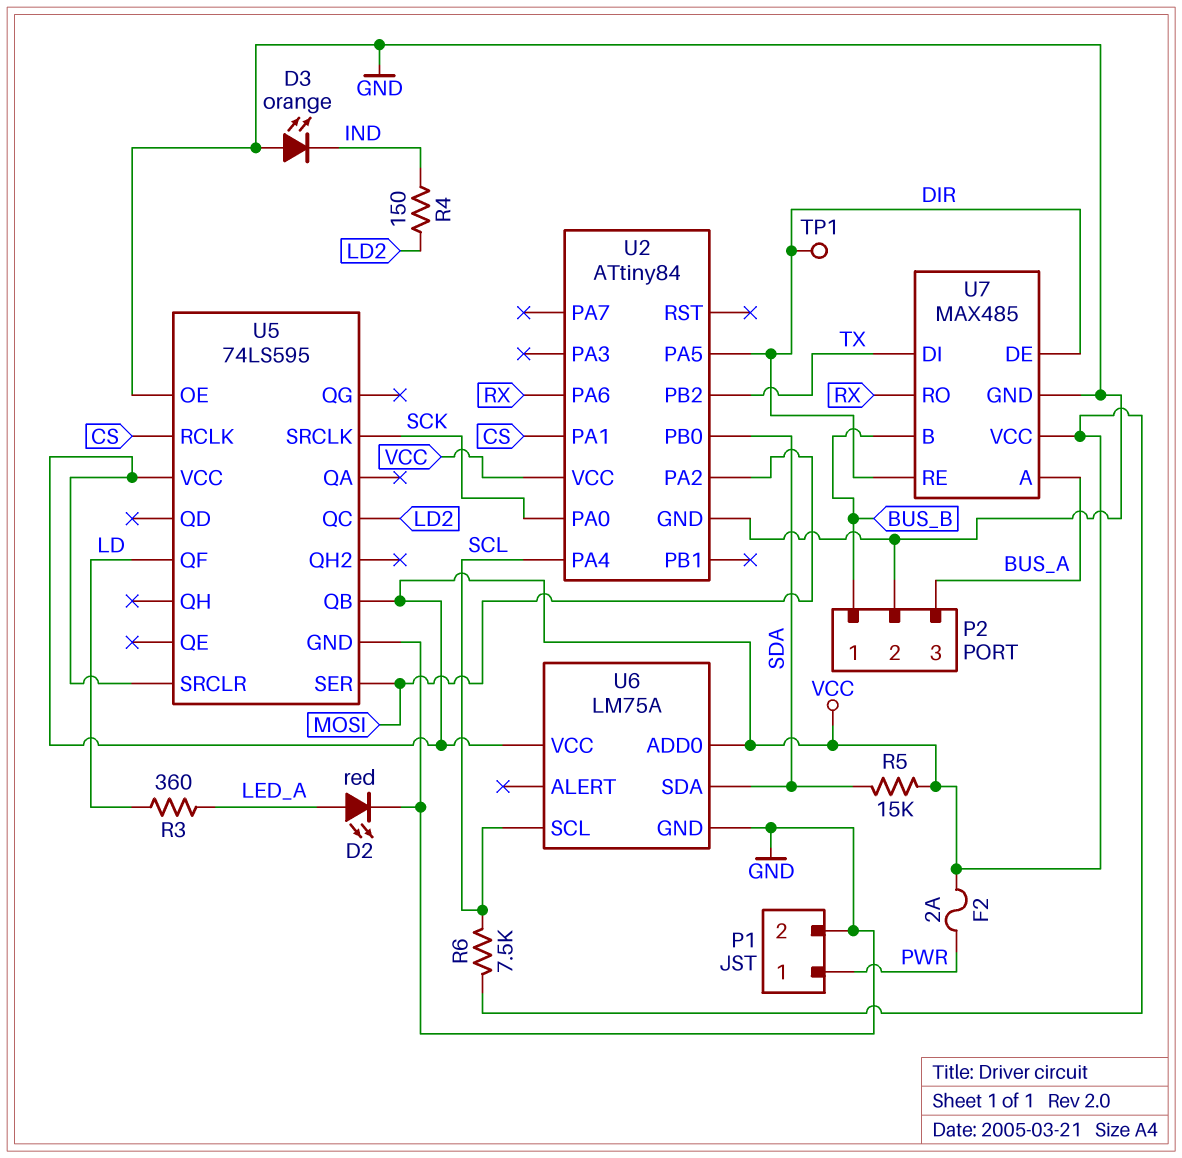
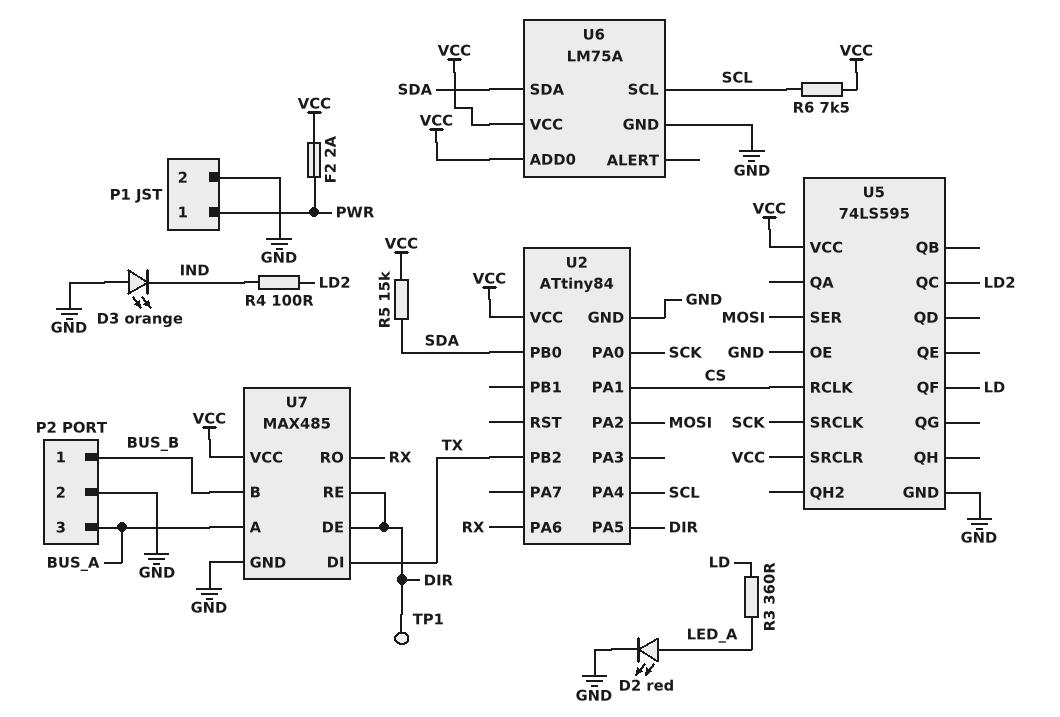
R4: 150 (IND, LD2) -> 100 (IND, LD2)
U5 pin QB: VCC -> none

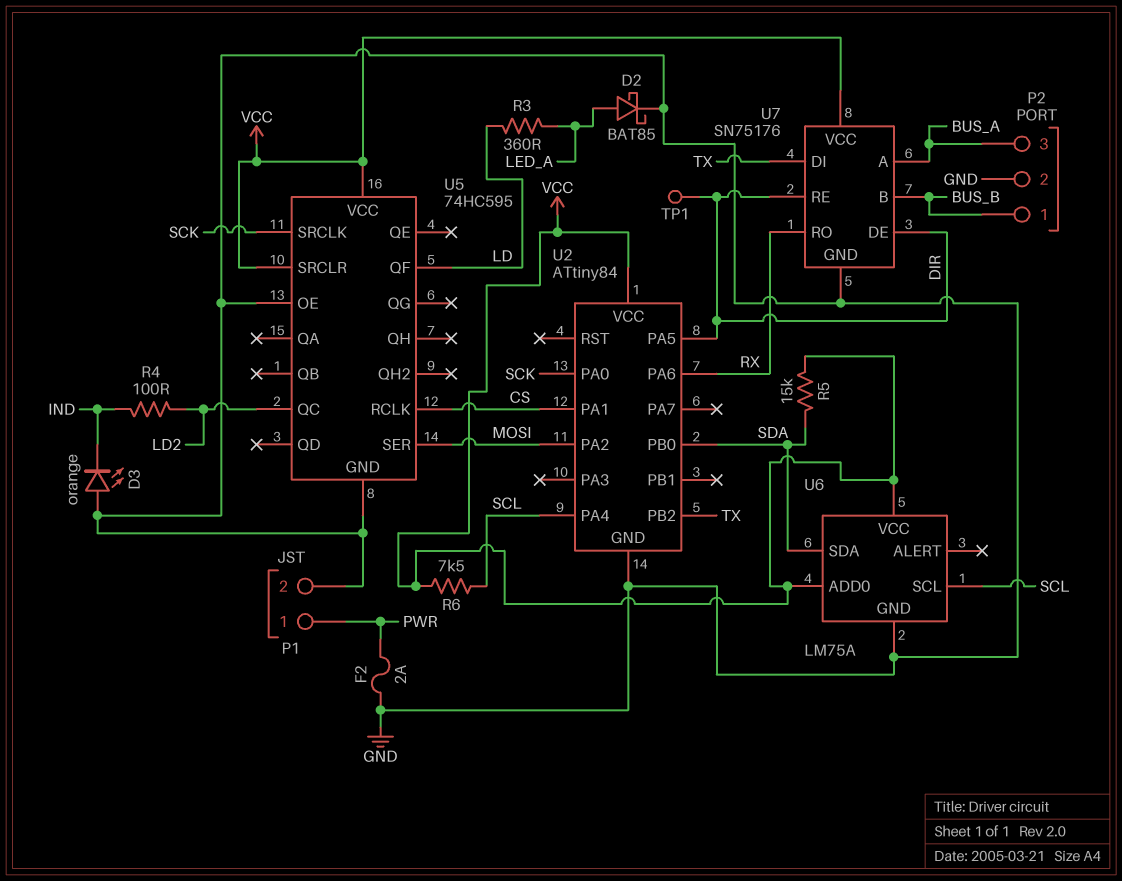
D2: LED red (A LED_A, K GND) -> schottky BAT85 (A LED_A, K GND)
F2: 2A (PWR, VCC) -> 2A (GND, PWR)
U5: 74LS595 -> 74HC595
U7: MAX485 -> SN75176

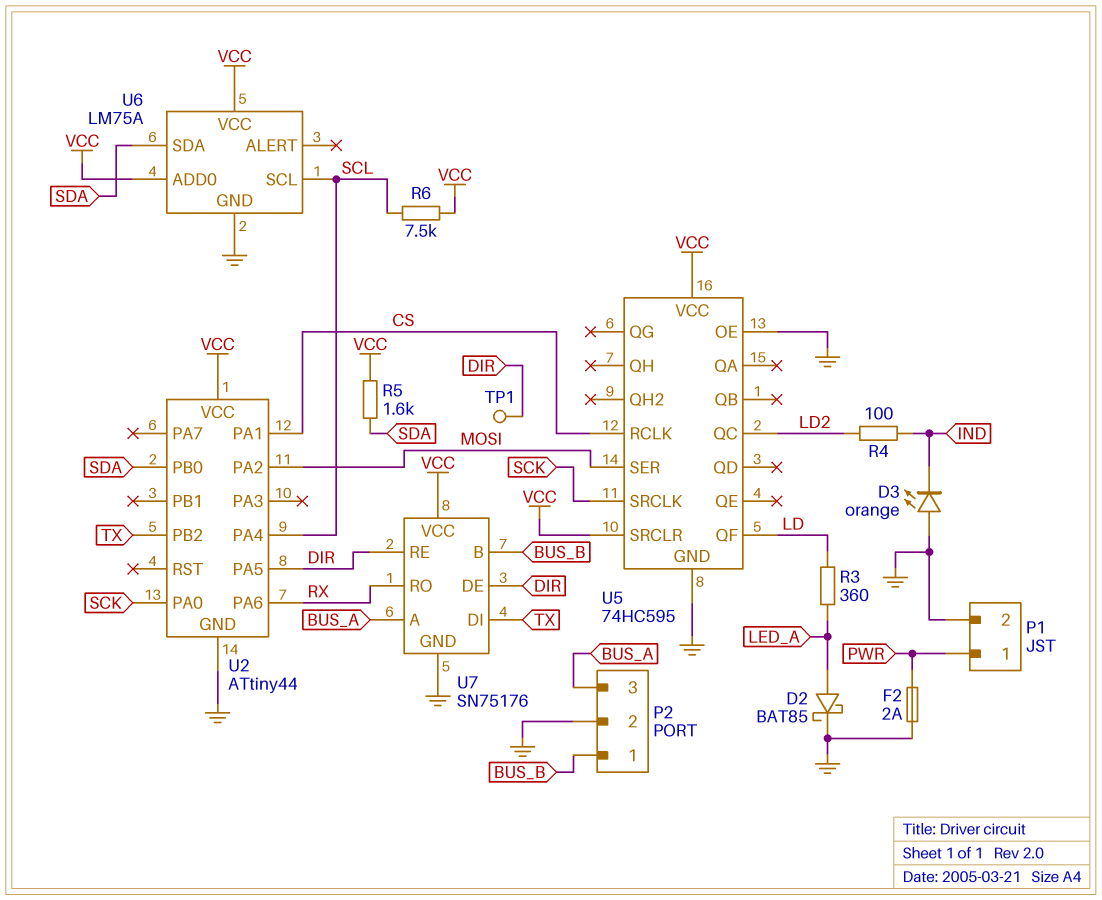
R5: 15k (SDA, VCC) -> 1.6k (SDA, VCC)
U2: ATtiny84 -> ATtiny44

